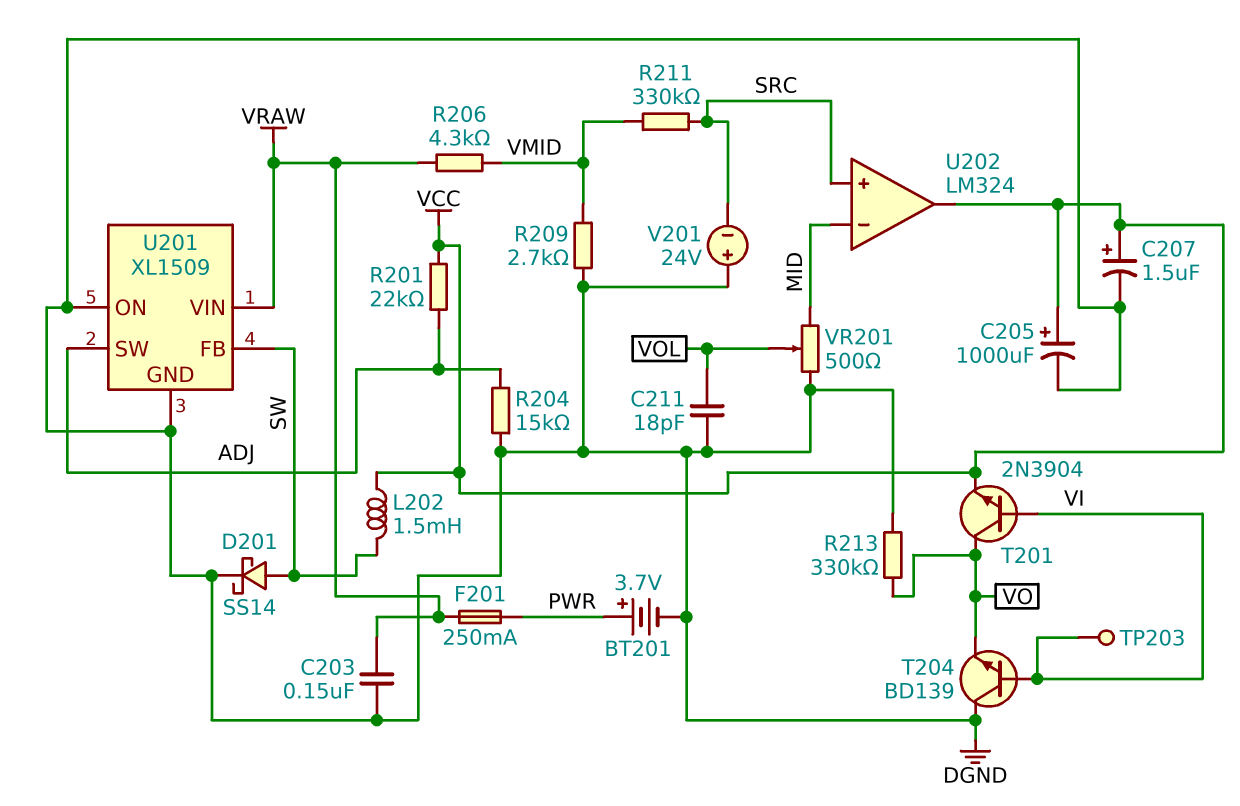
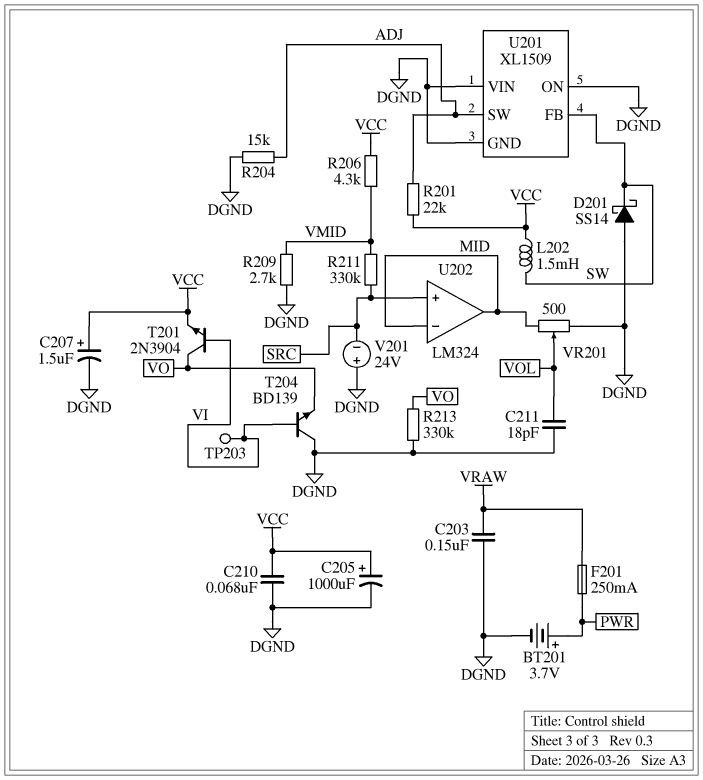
C210: none -> 68nF (DGND, VCC)
D201: schottky SS14 (A SW, K DGND) -> schottky SS14 (A DGND, K SW)
R206: 4.3k (VMID, VRAW) -> 4.3k (VCC, VMID)
U201 pin VIN: VRAW -> DGND
U202 pin out: VCC -> MID

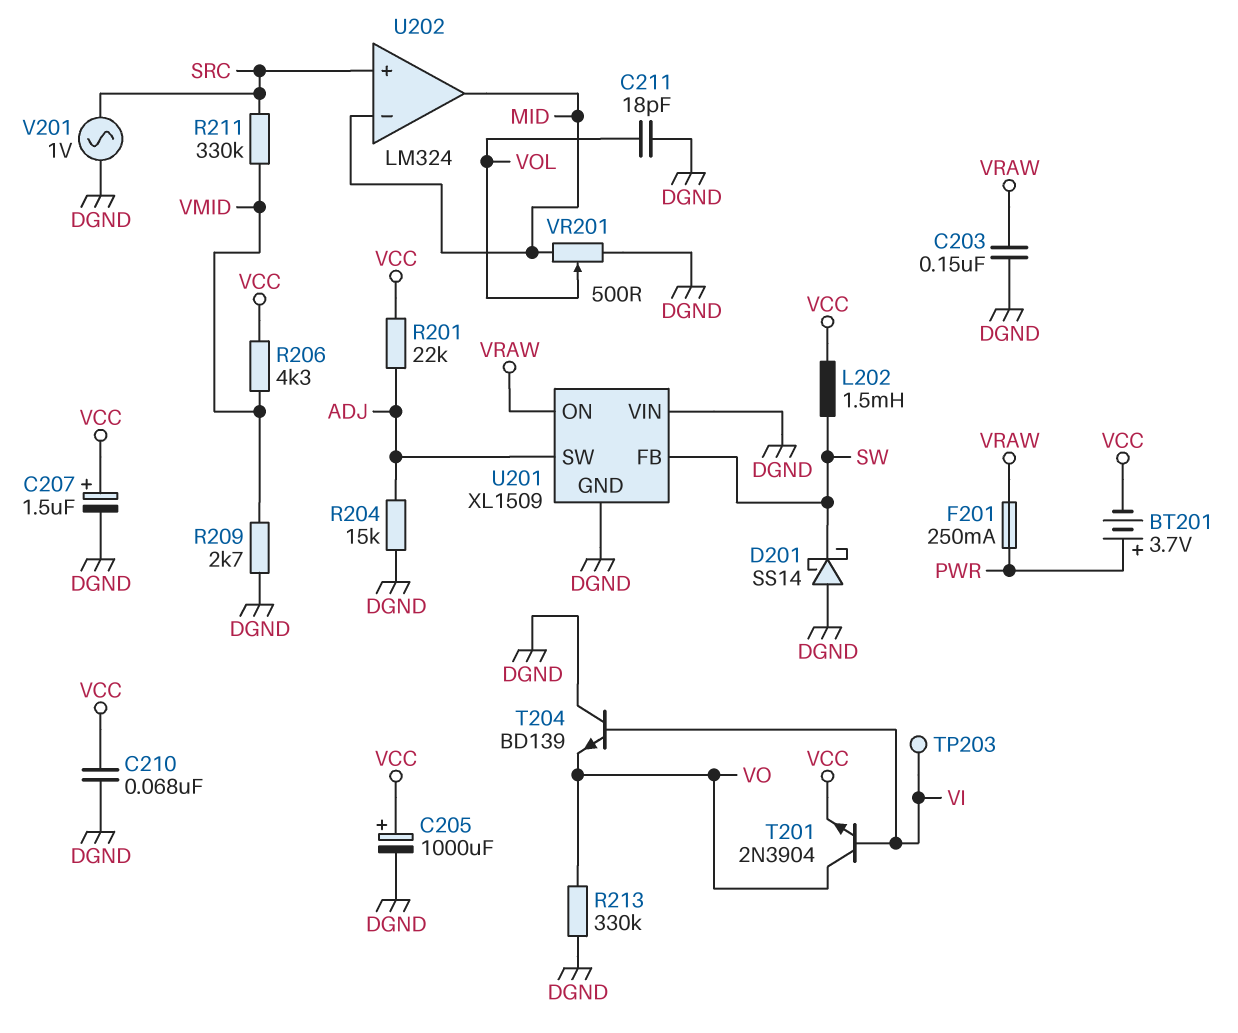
BT201: 3.7V (plus PWR, minus DGND) -> 3.7V (plus PWR, minus VCC)
U201 pin ON: DGND -> VRAW
V201: 24V (plus DGND, minus SRC) -> AC 1V (DGND, SRC)

